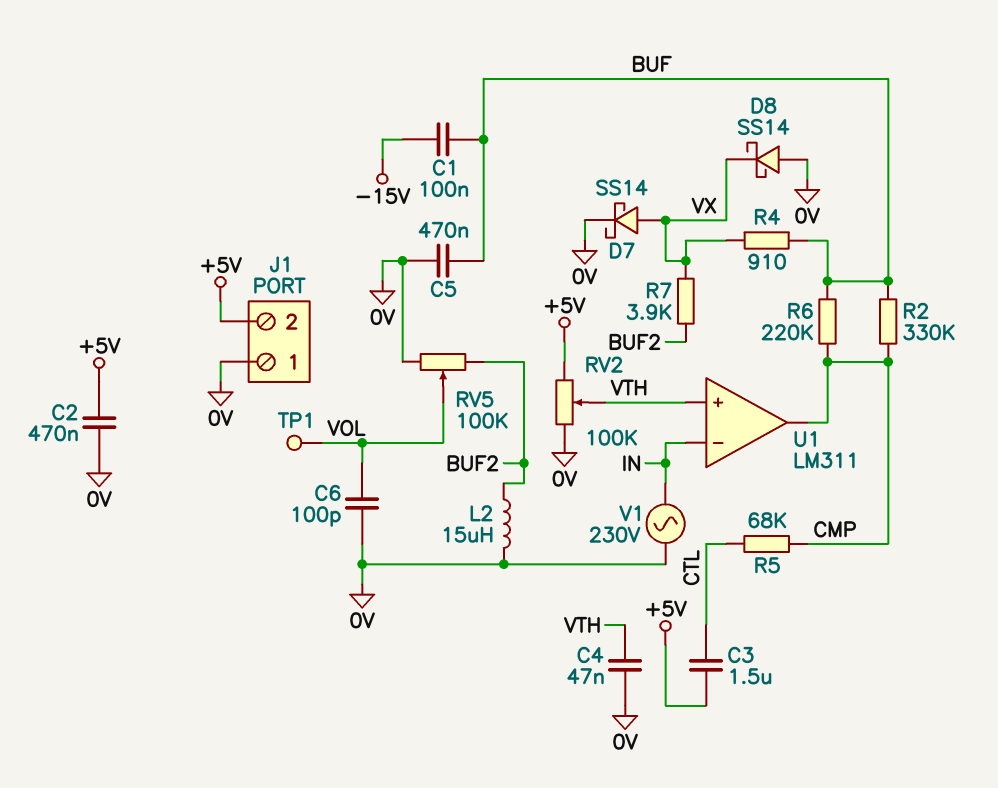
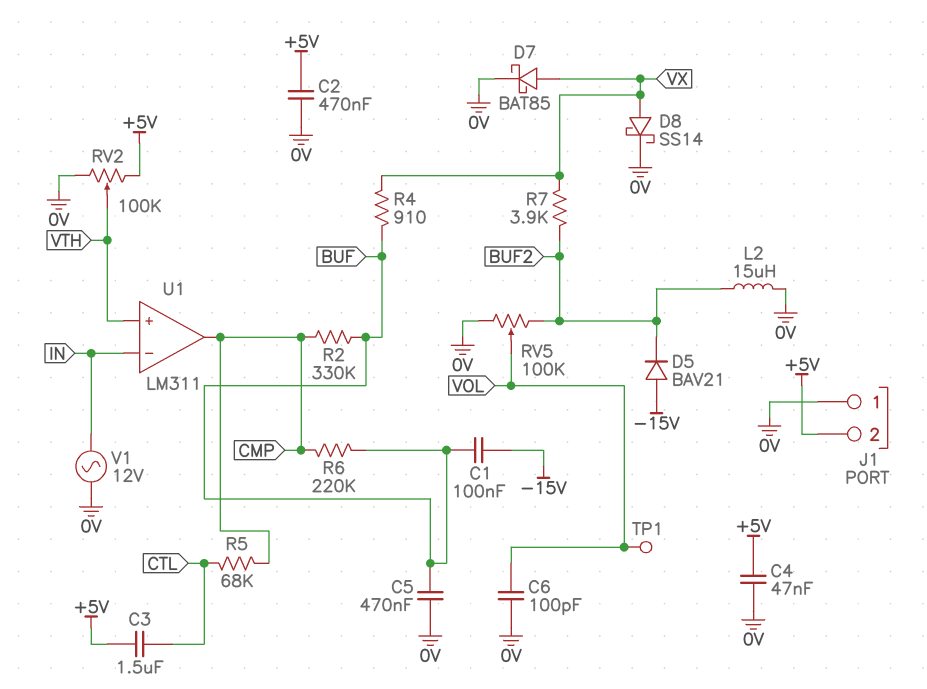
C4: 47nF (0V, VTH) -> 47nF (+5V, 0V)
D5: none -> diode BAV21 (A -15V, K BUF2)
D7: schottky SS14 (A VX, K 0V) -> schottky BAT85 (A VX, K 0V)
D8: schottky SS14 (A 0V, K VX) -> schottky SS14 (A VX, K 0V)
V1: AC 230V (0V, IN) -> AC 12V (0V, IN)

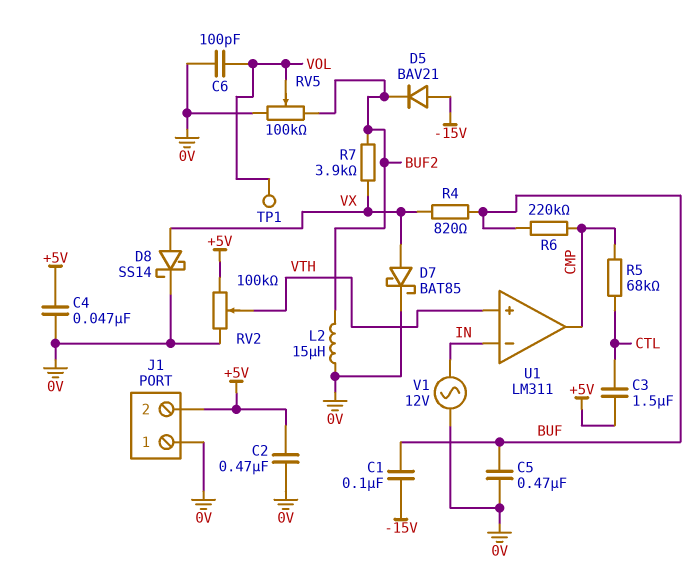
R2: 330k (BUF, CMP) -> none
R4: 910 (BUF, VX) -> 820 (BUF, VX)

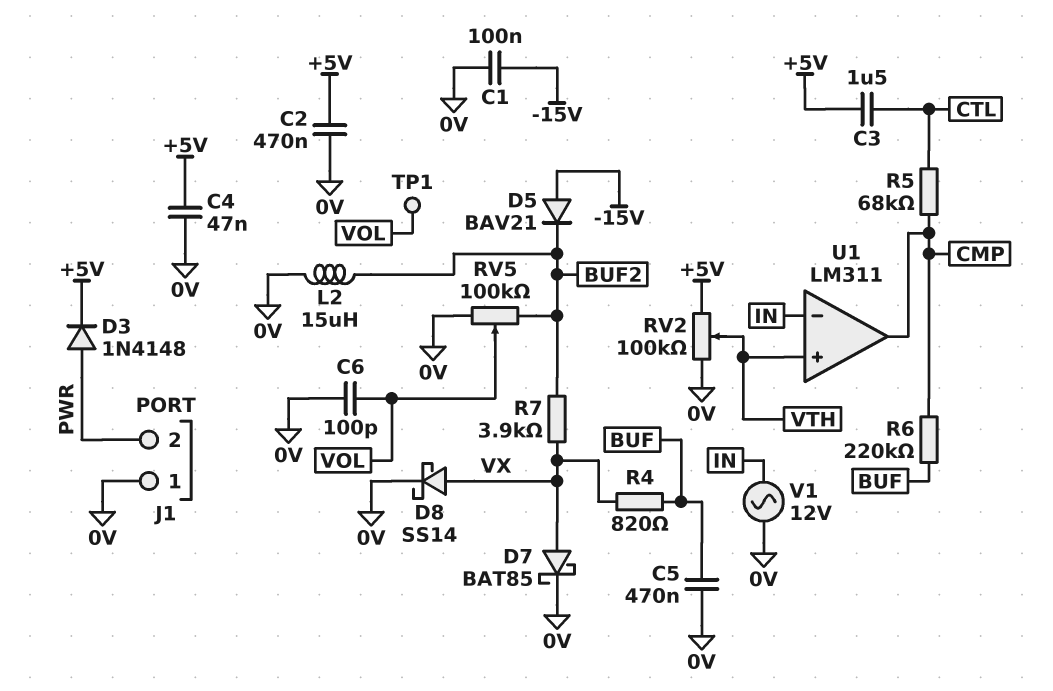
C1: 100nF (-15V, BUF) -> 100nF (-15V, 0V)
D3: none -> diode 1N4148 (A PWR, K +5V)
J1 pin 2: +5V -> PWR

